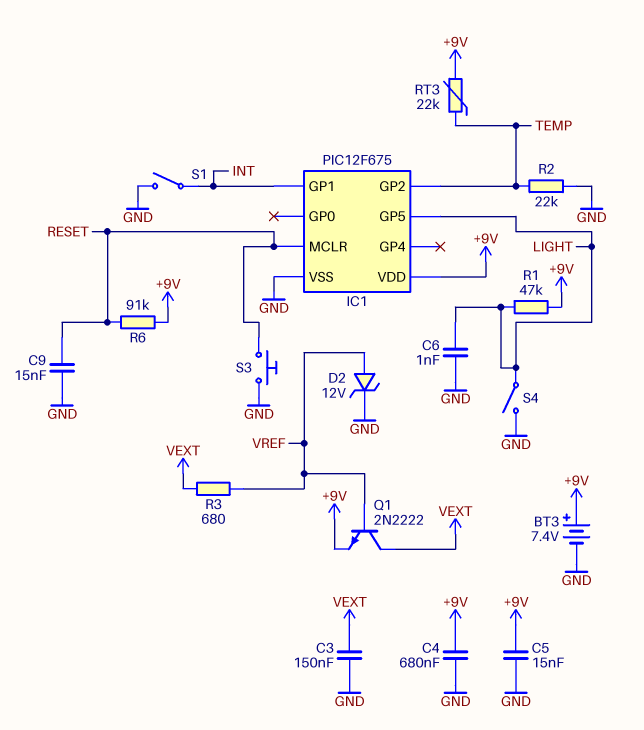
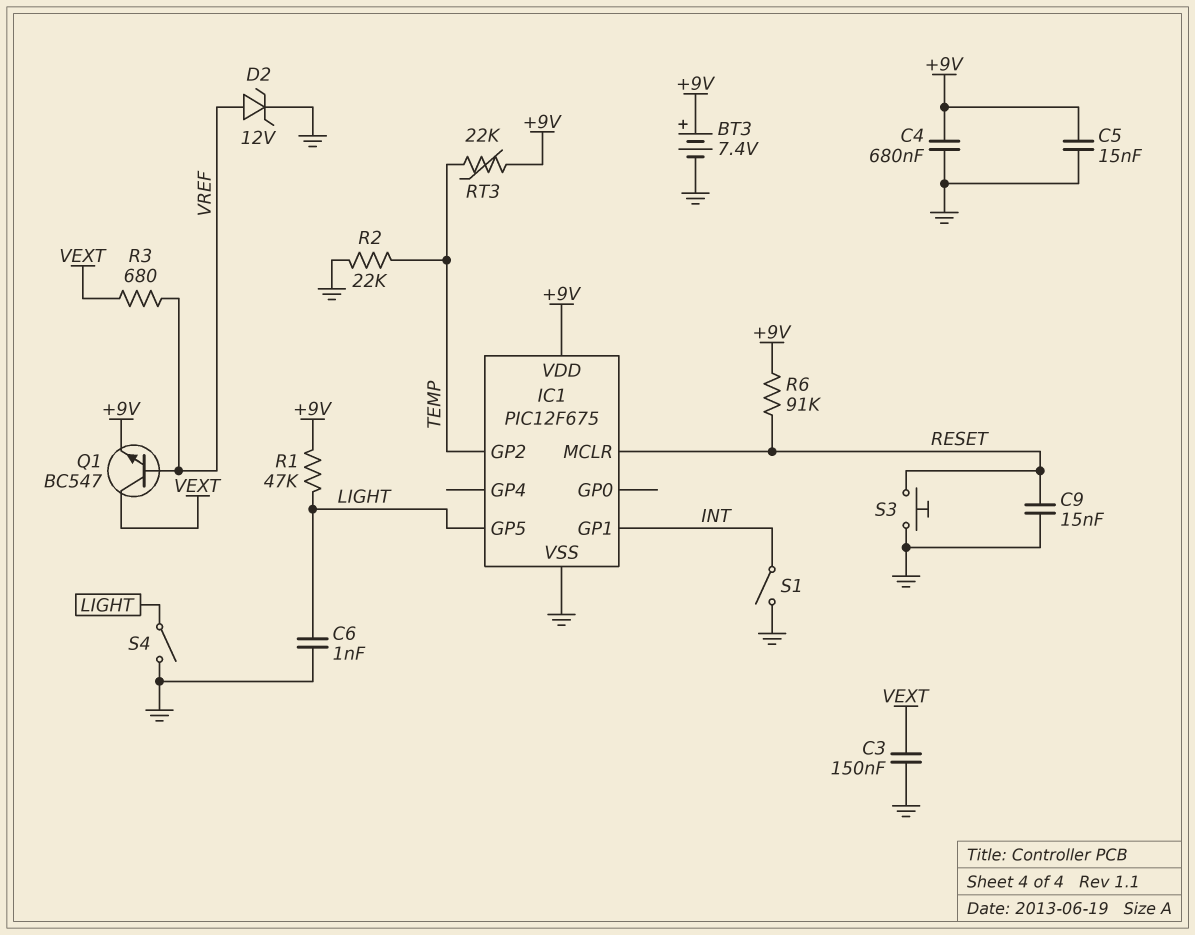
Q1: NPN 2N2222 (B VREF, C VEXT, E +9V) -> NPN BC547 (B VREF, C VEXT, E +9V)

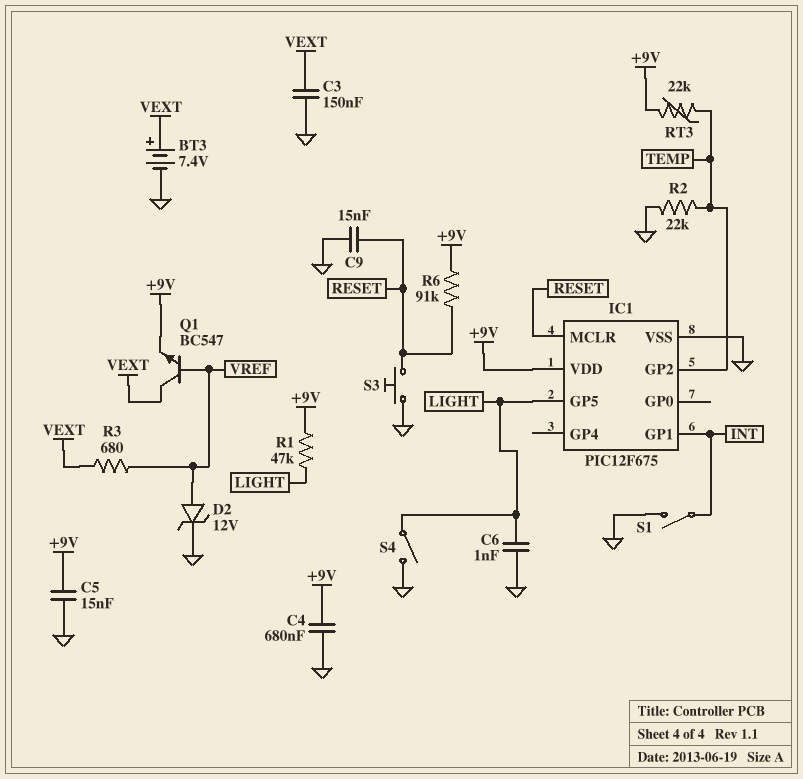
BT3: 7.4V (plus +9V, minus GND) -> 7.4V (plus VEXT, minus GND)

